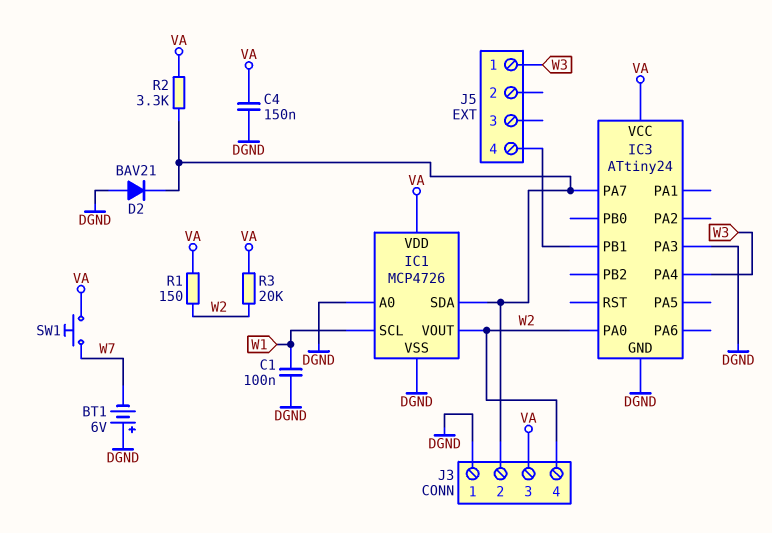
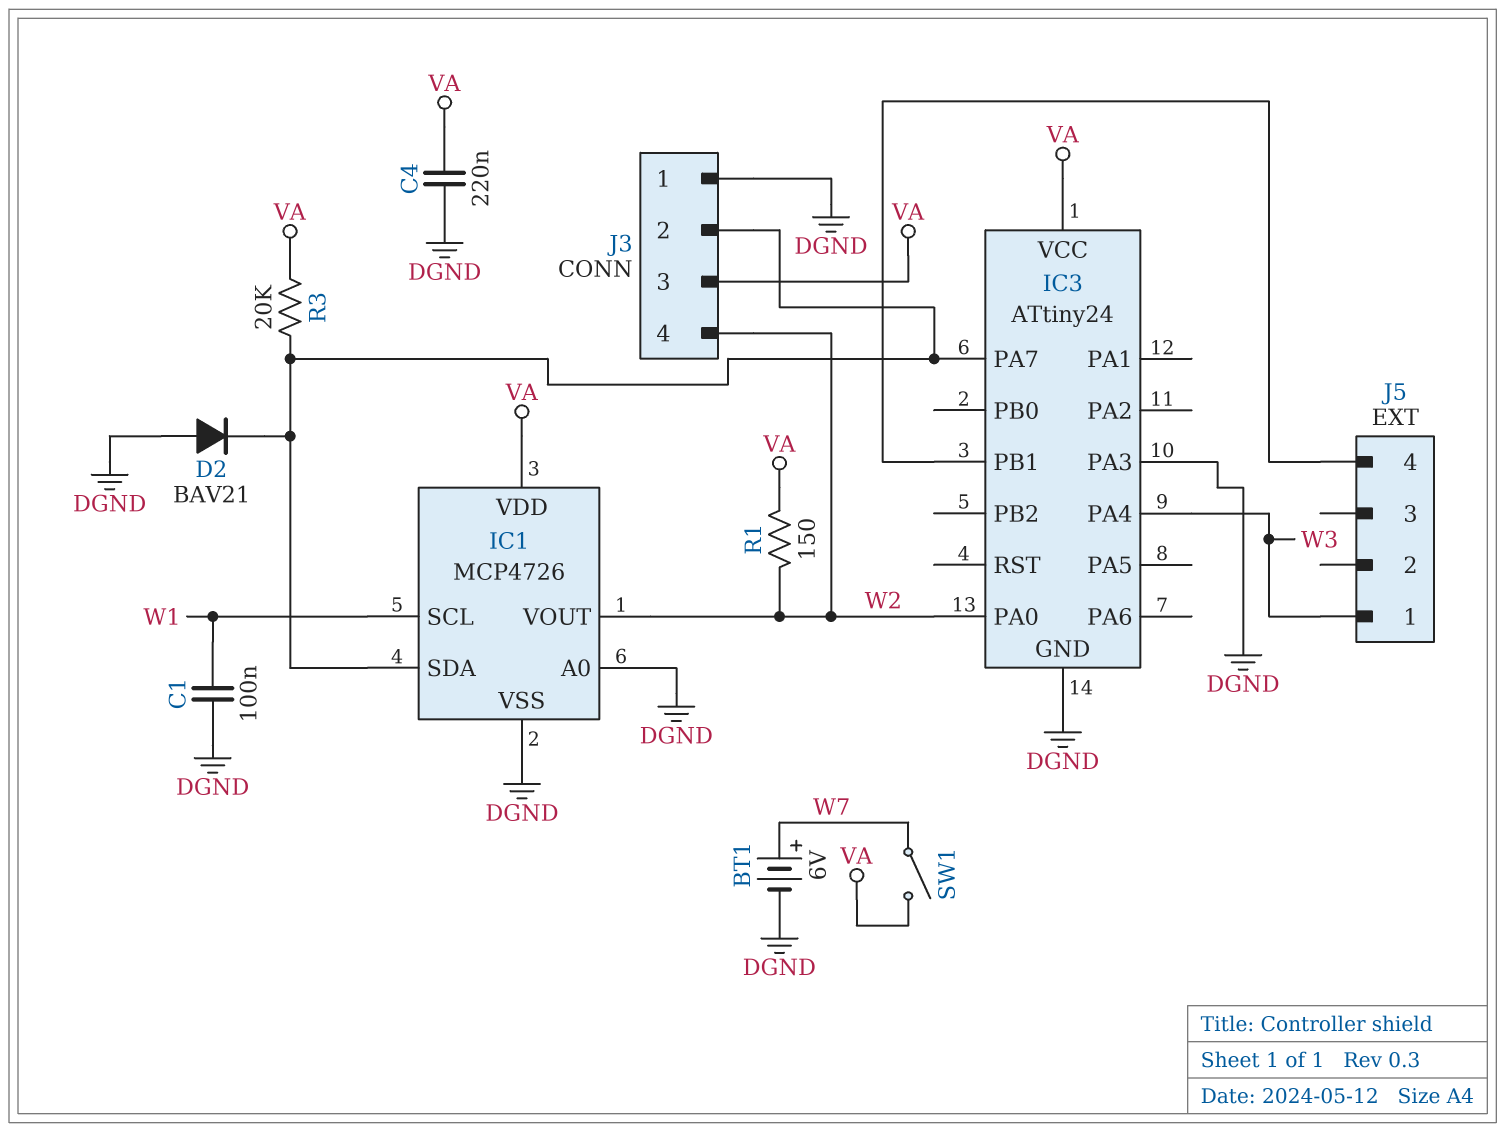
BT1: 6V (plus DGND, minus W7) -> 6V (plus W7, minus DGND)
C4: 150nF (DGND, VA) -> 220nF (DGND, VA)
R2: 3.3k (IC1/SDA, VA) -> none
R3: 20k (VA, W2) -> 20k (IC1/SDA, VA)
SW1: button (VA, W7) -> switch (VA, W7)

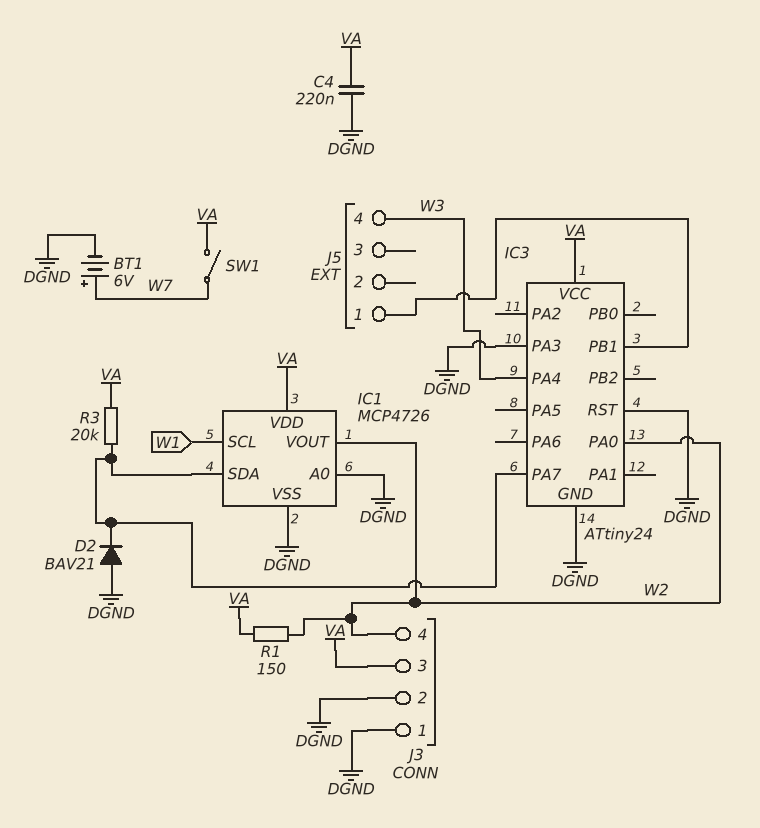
C1: 100nF (DGND, W1) -> none
IC3 pin RST: none -> DGND
J3 pin 2: IC1/SDA -> DGND
J5 pin 1: W3 -> IC3/PB1
J5 pin 4: IC3/PB1 -> W3

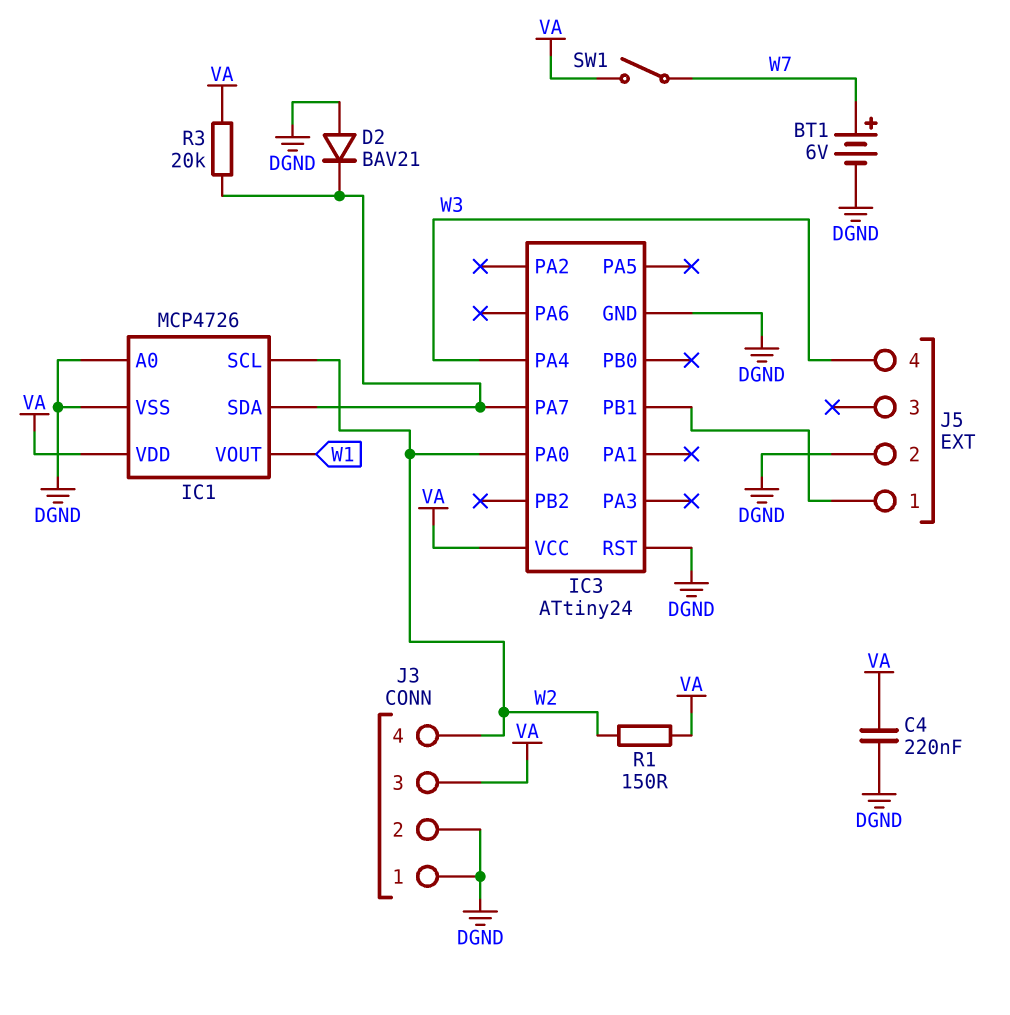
IC1 pin SCL: W1 -> W2
IC1 pin VOUT: W2 -> W1
IC3 pin PA3: DGND -> none
J5 pin 2: none -> DGND

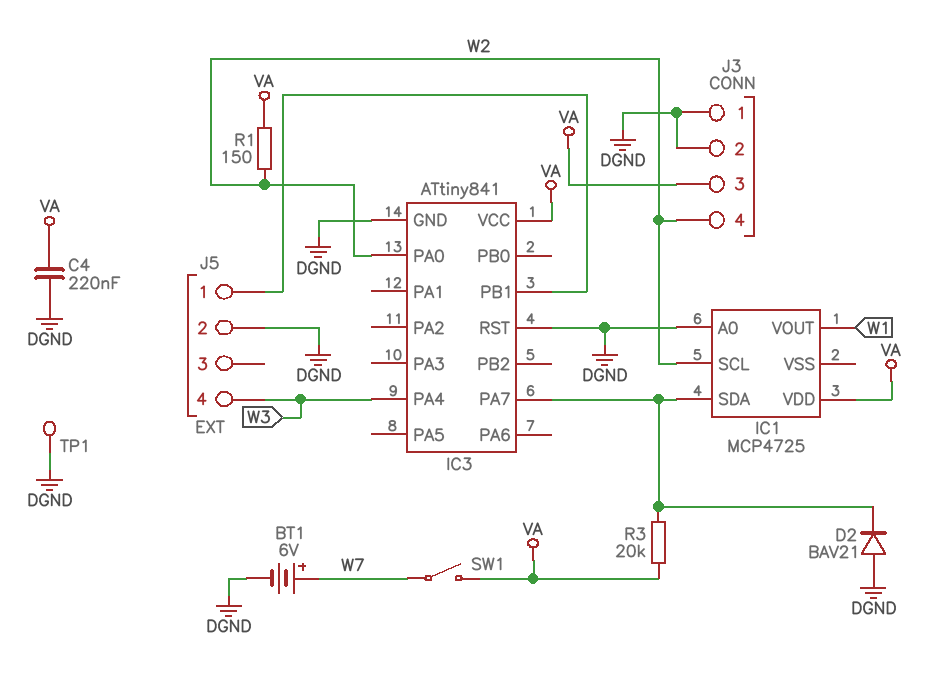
IC1: MCP4726 -> MCP4725
IC1 pin VSS: DGND -> none
IC3: ATtiny24 -> ATtiny841
TP1: none -> test point (DGND)

